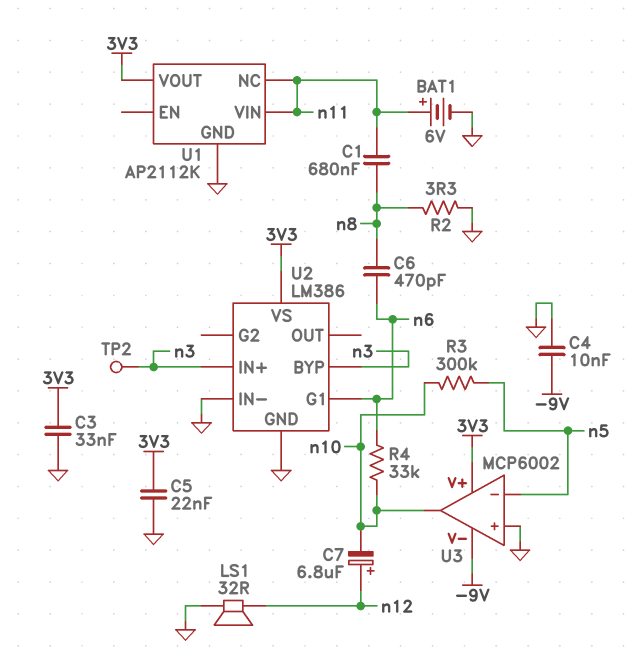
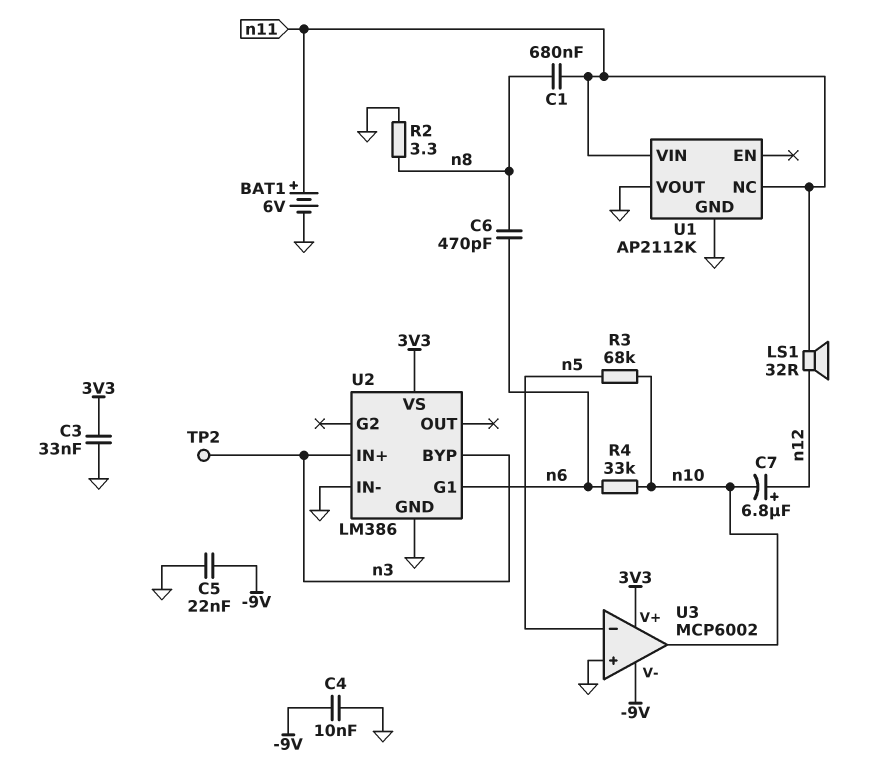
C5: 22nF (3V3, GND) -> 22nF (-9V, GND)
LS1: speaker 32R (GND, n12) -> speaker 32R (n11, n12)
R3: 300k (n5, n10) -> 68k (n5, n10)
U1 pin VOUT: 3V3 -> GND

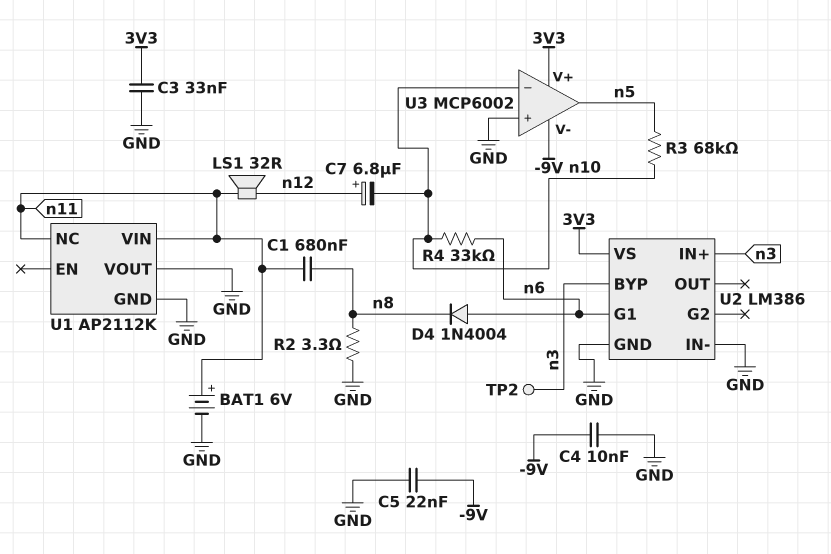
C6: 470pF (n6, n8) -> none
D4: none -> diode 1N4004 (A n6, K n8)
U3 pin in-: n5 -> n10
U3 pin out: n10 -> n5

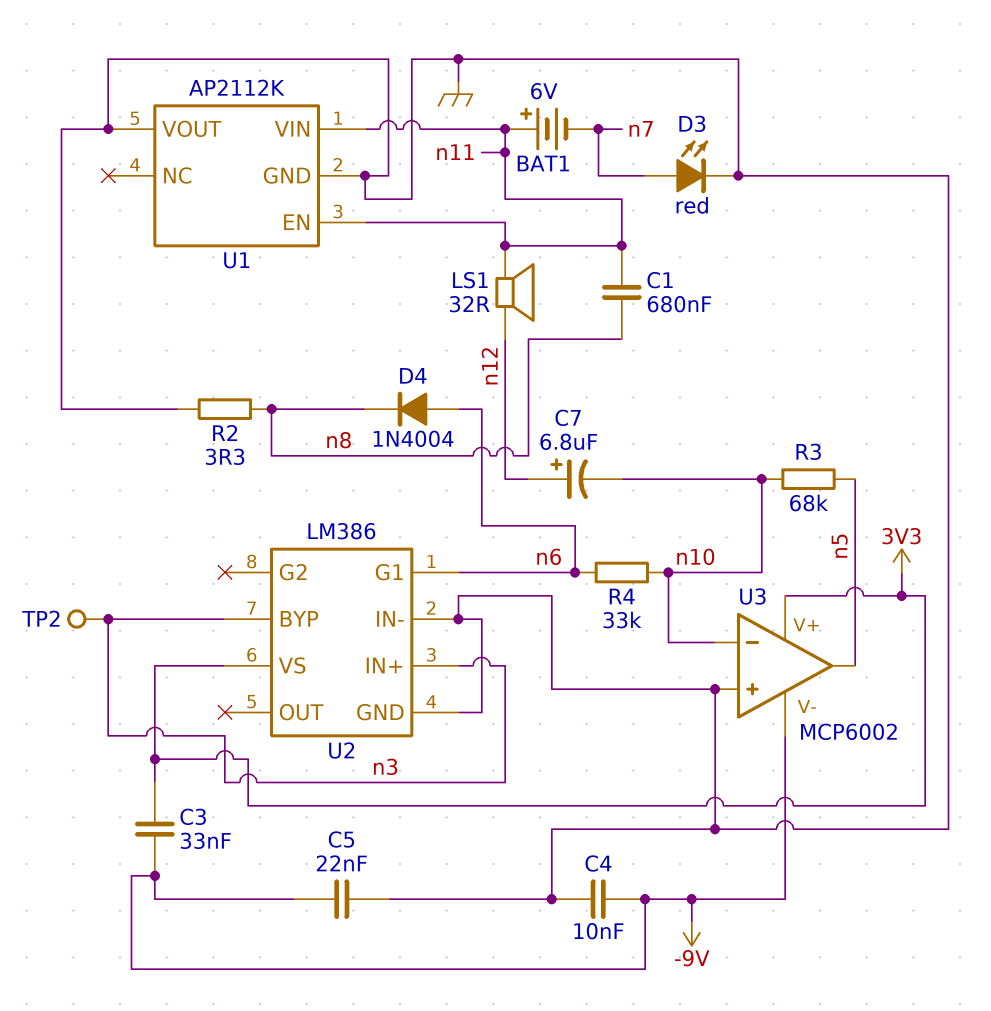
BAT1: 6V (plus n11, minus GND) -> 6V (plus n11, minus n7)
C3: 33nF (3V3, GND) -> 33nF (-9V, 3V3)
D3: none -> LED red (A n7, K GND)
U1 pin EN: none -> n11
U1 pin NC: n11 -> none

